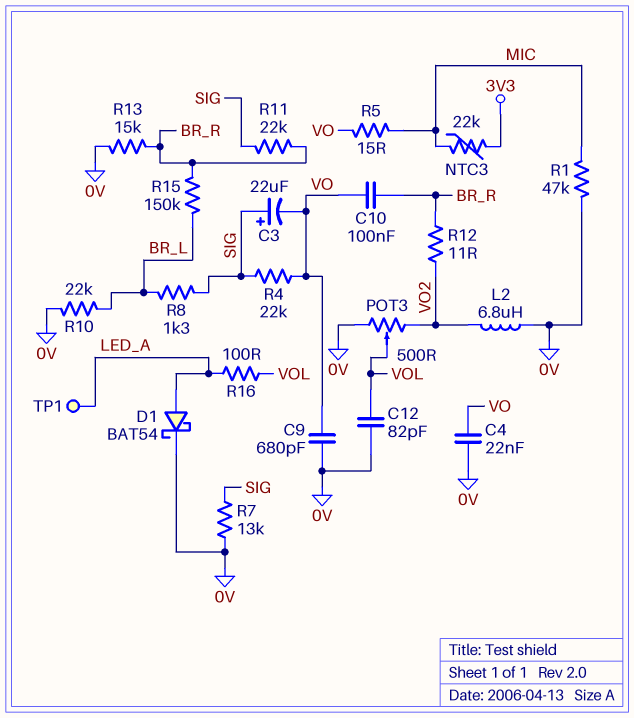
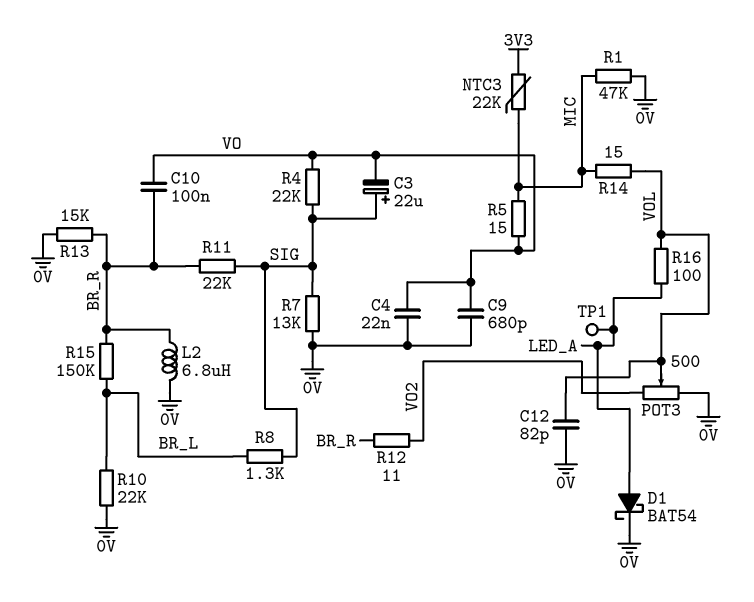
L2: 6.8uH (0V, VO2) -> 6.8uH (0V, BR_R)
R14: none -> 15 (MIC, VOL)

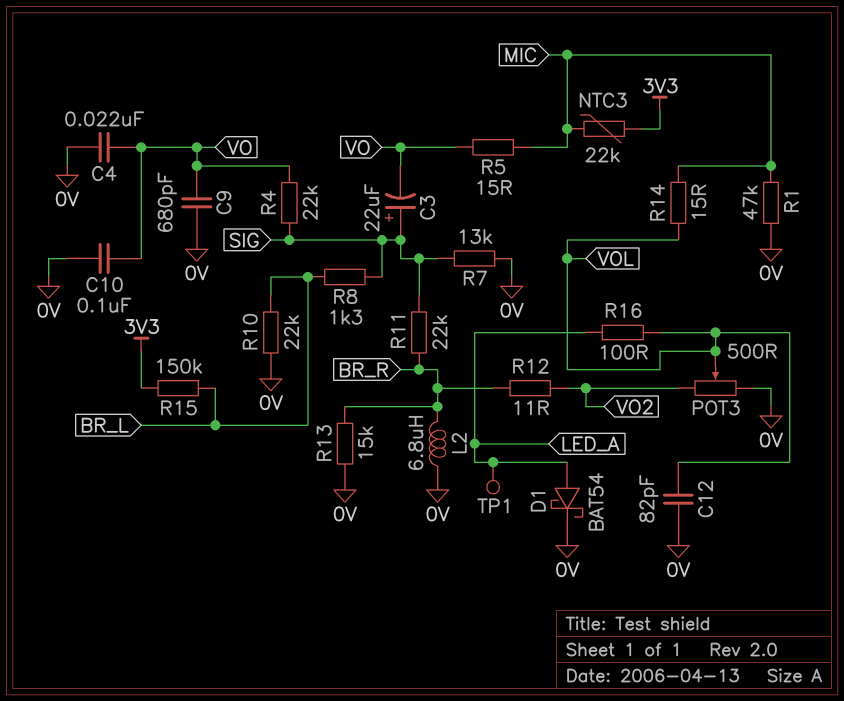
C10: 100nF (BR_R, VO) -> 100nF (0V, VO)
R15: 150k (BR_L, BR_R) -> 150k (3V3, BR_L)

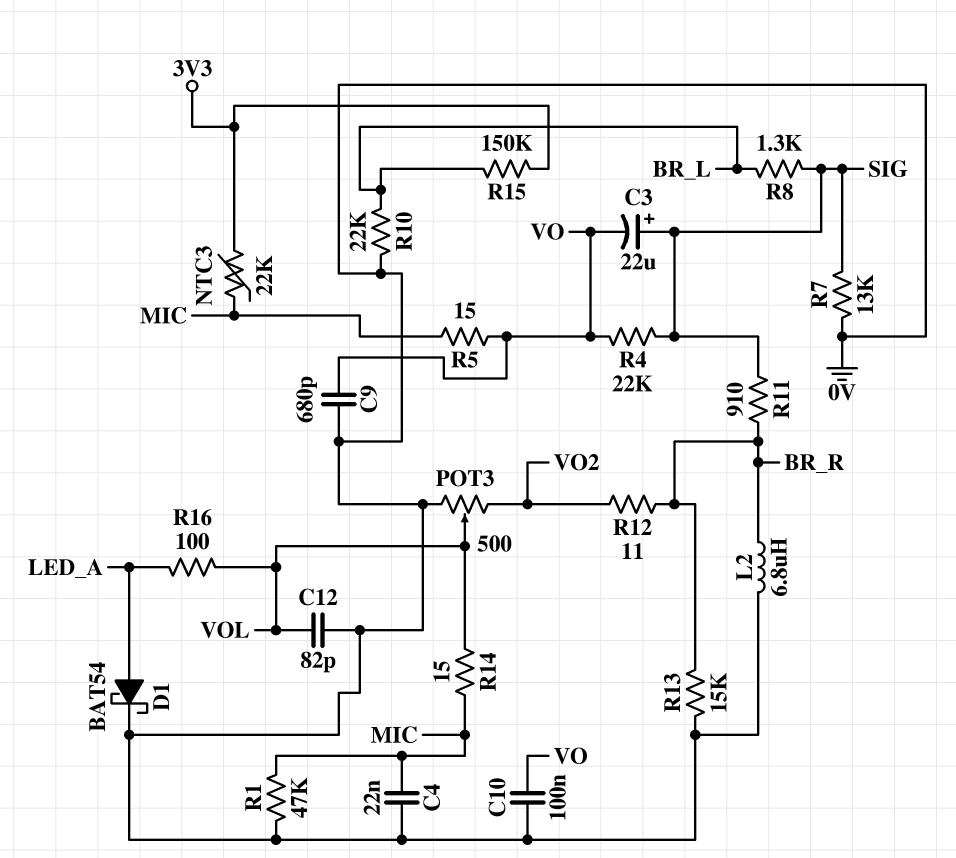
C4: 22nF (0V, VO) -> 22nF (0V, MIC)
R11: 22k (BR_R, SIG) -> 910 (BR_R, SIG)
TP1: test point (LED_A) -> none

